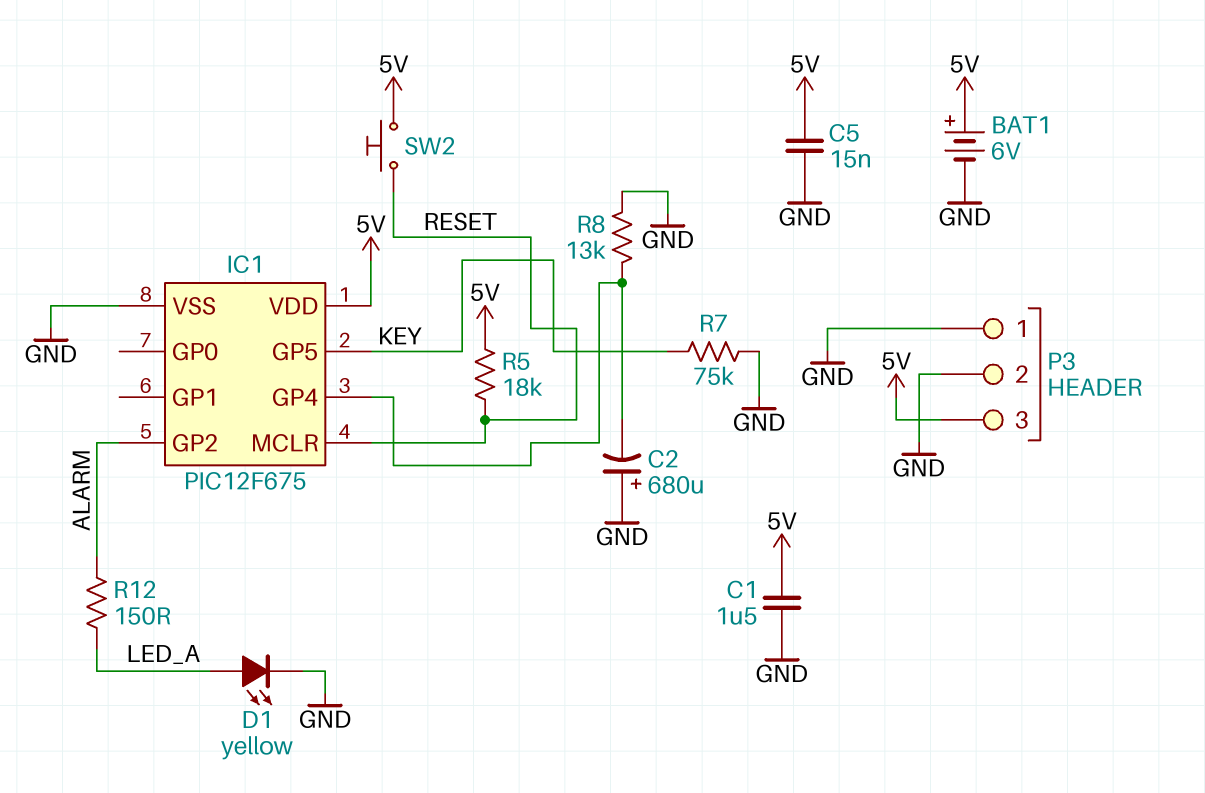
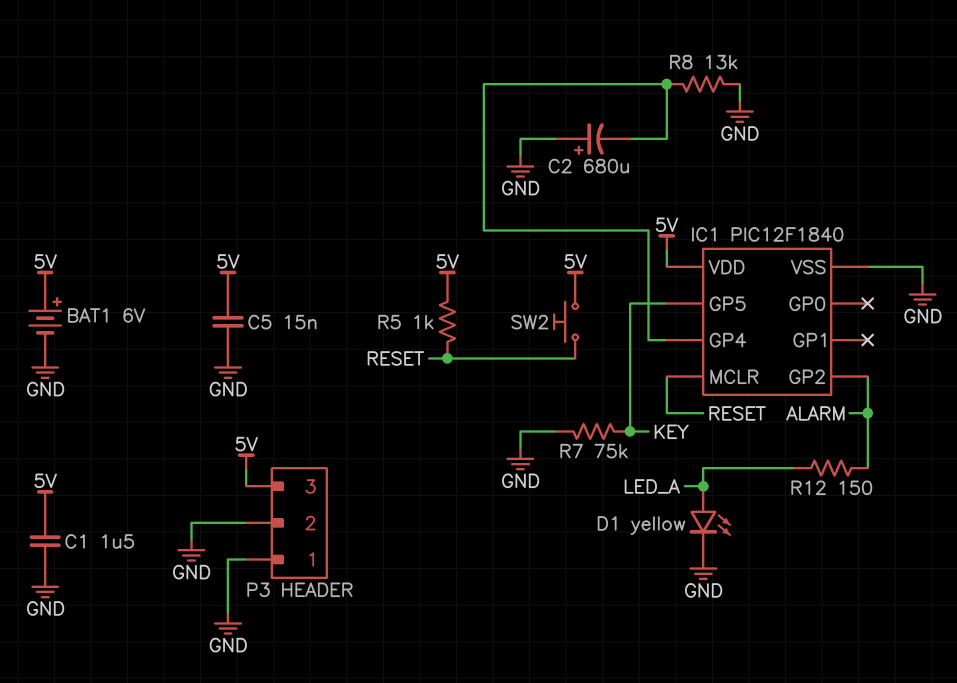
IC1: PIC12F675 -> PIC12F1840
R5: 18k (5V, RESET) -> 1k (5V, RESET)

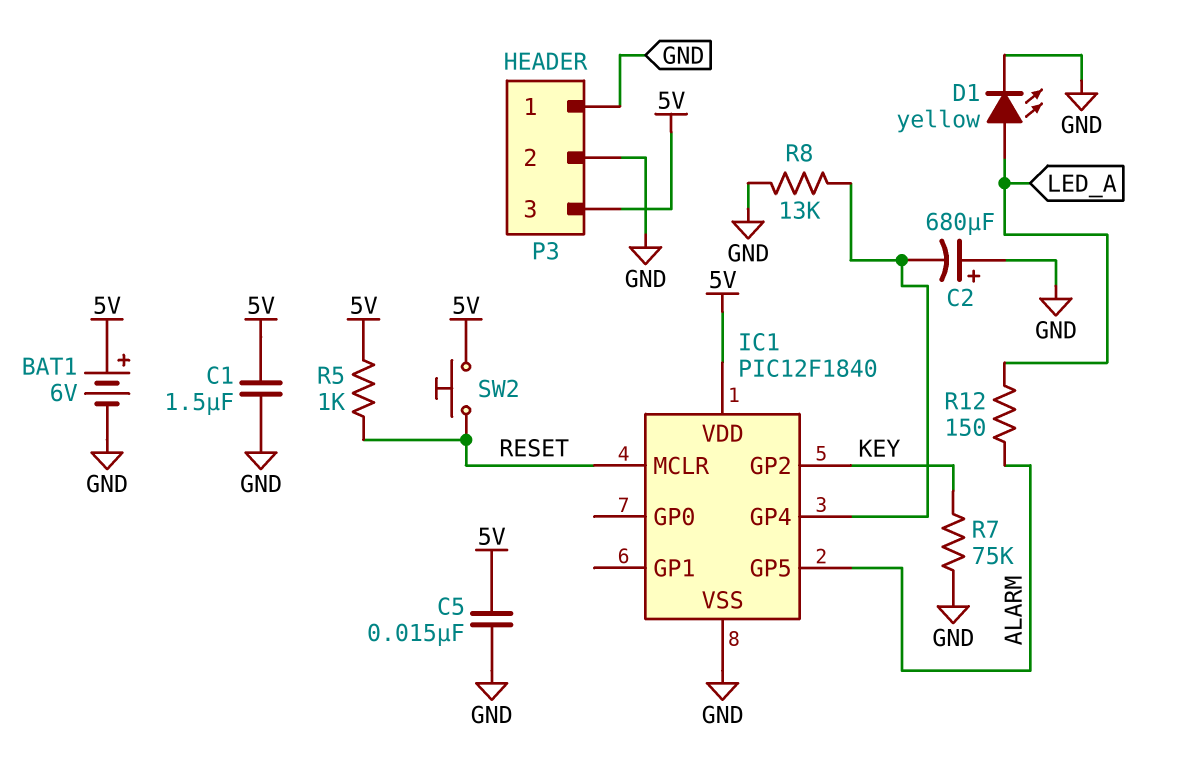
IC1 pin GP2: ALARM -> KEY
IC1 pin GP5: KEY -> ALARM

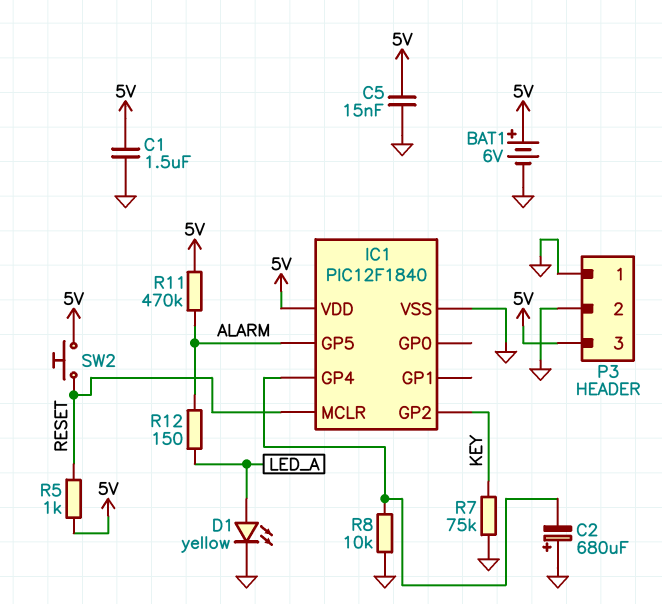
R8: 13k (GND, IC1/GP4) -> 10k (GND, IC1/GP4)
R11: none -> 470k (5V, ALARM)

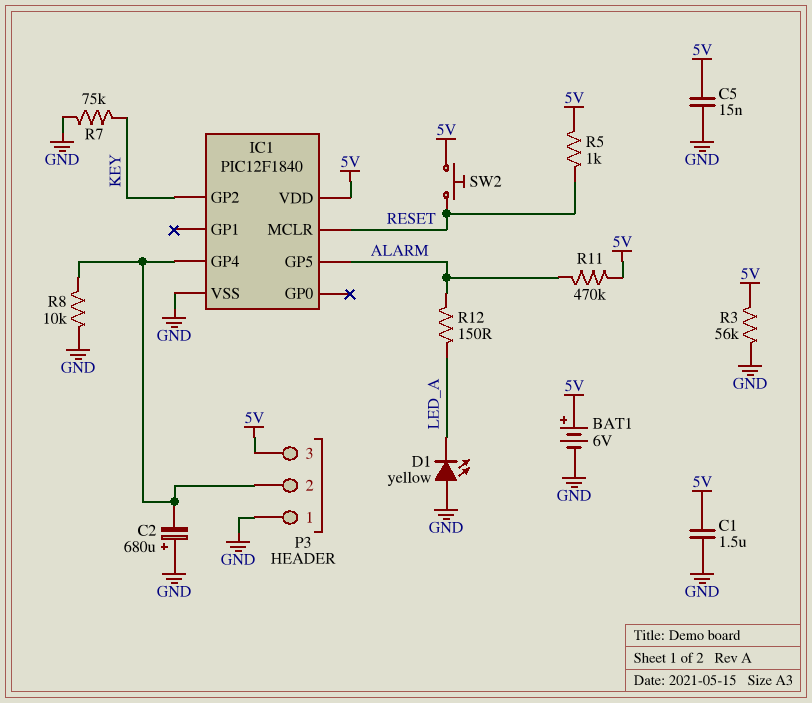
D1: LED yellow (A LED_A, K GND) -> LED yellow (A GND, K LED_A)
P3 pin 2: GND -> IC1/GP4
R3: none -> 56k (5V, GND)

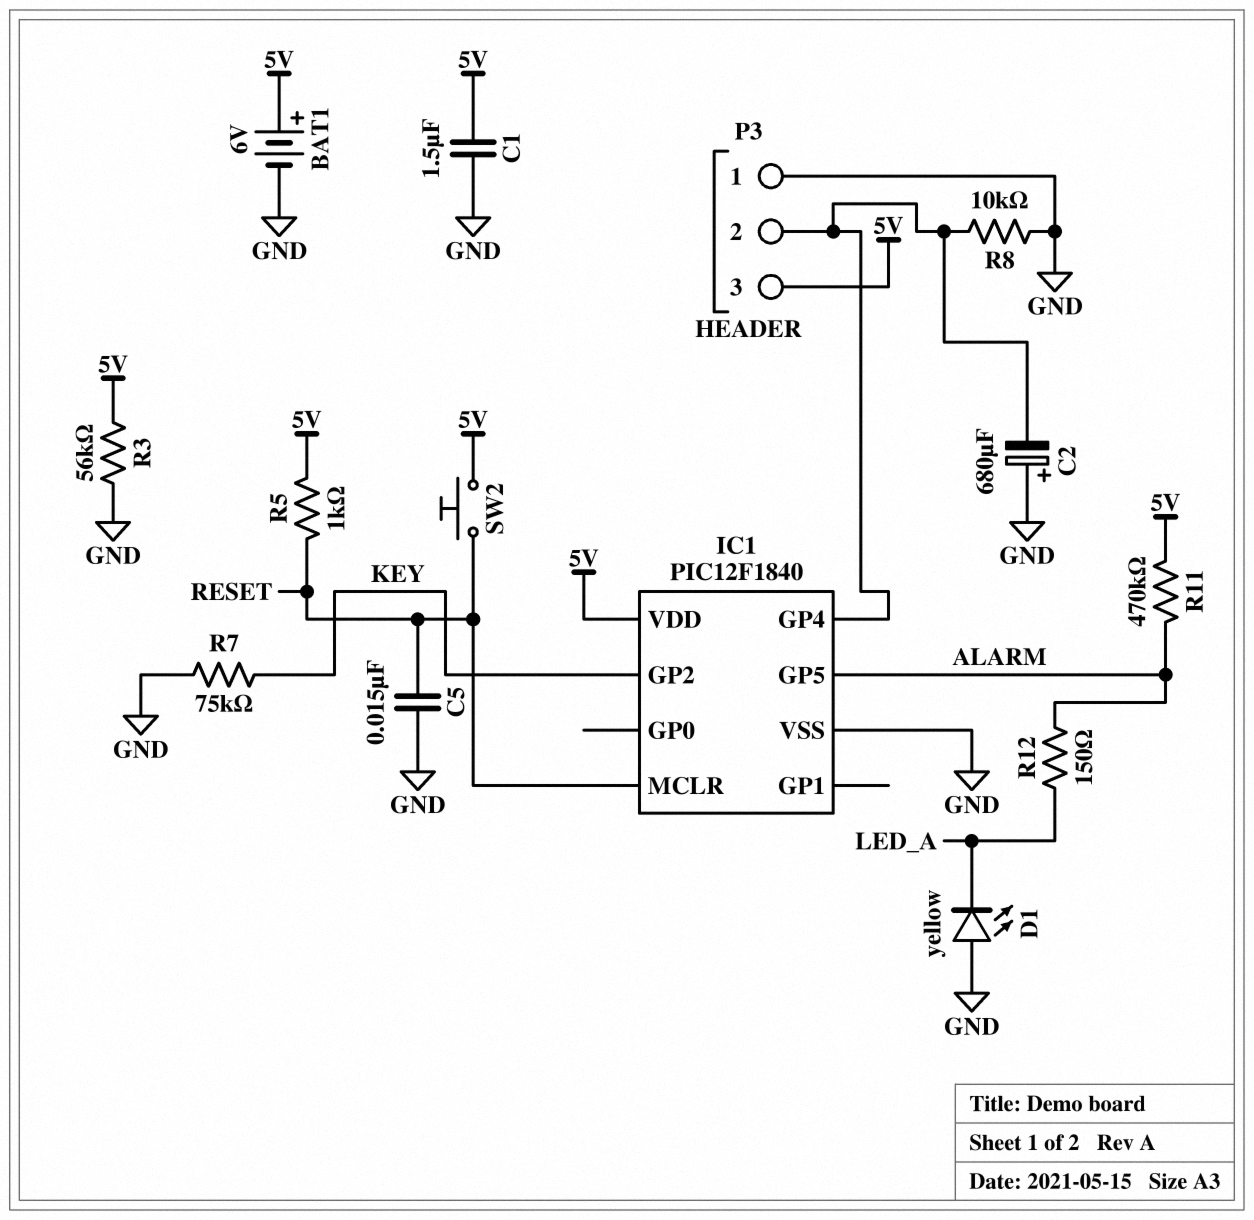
C5: 15nF (5V, GND) -> 15nF (GND, RESET)

